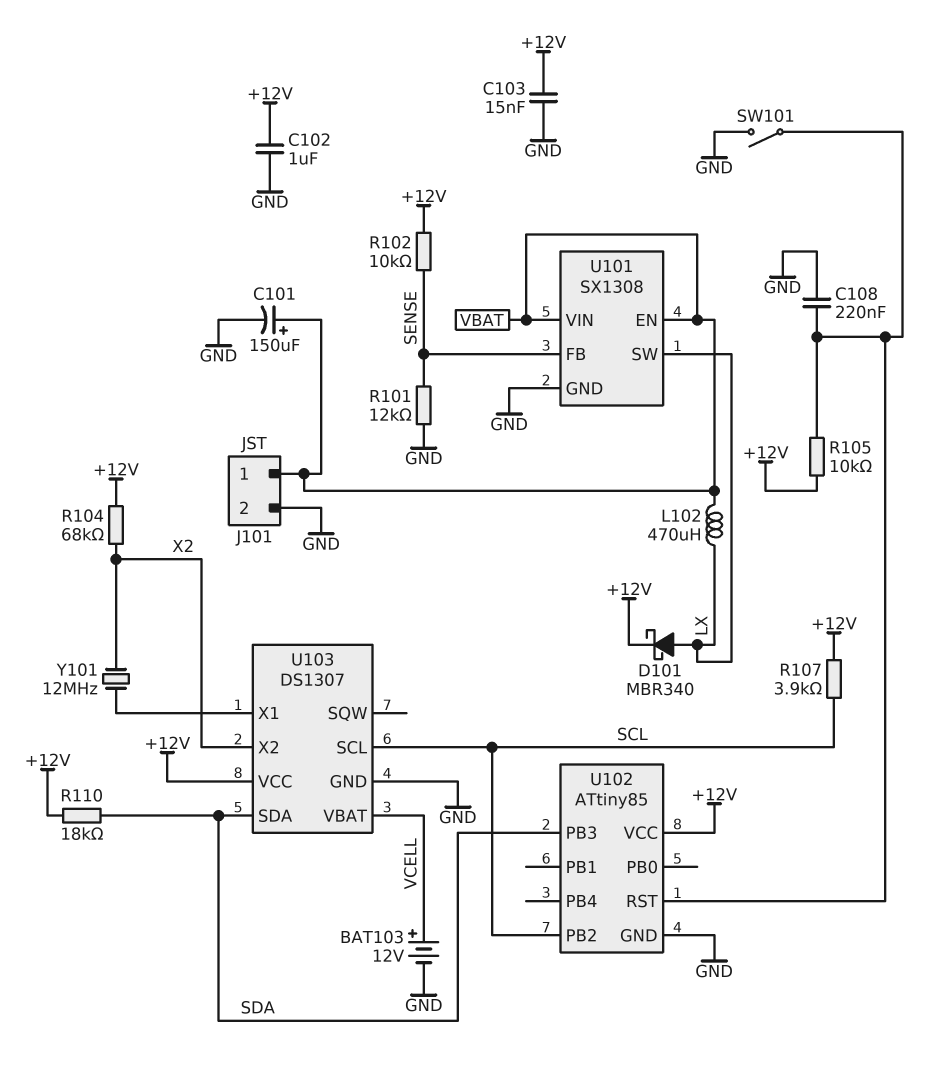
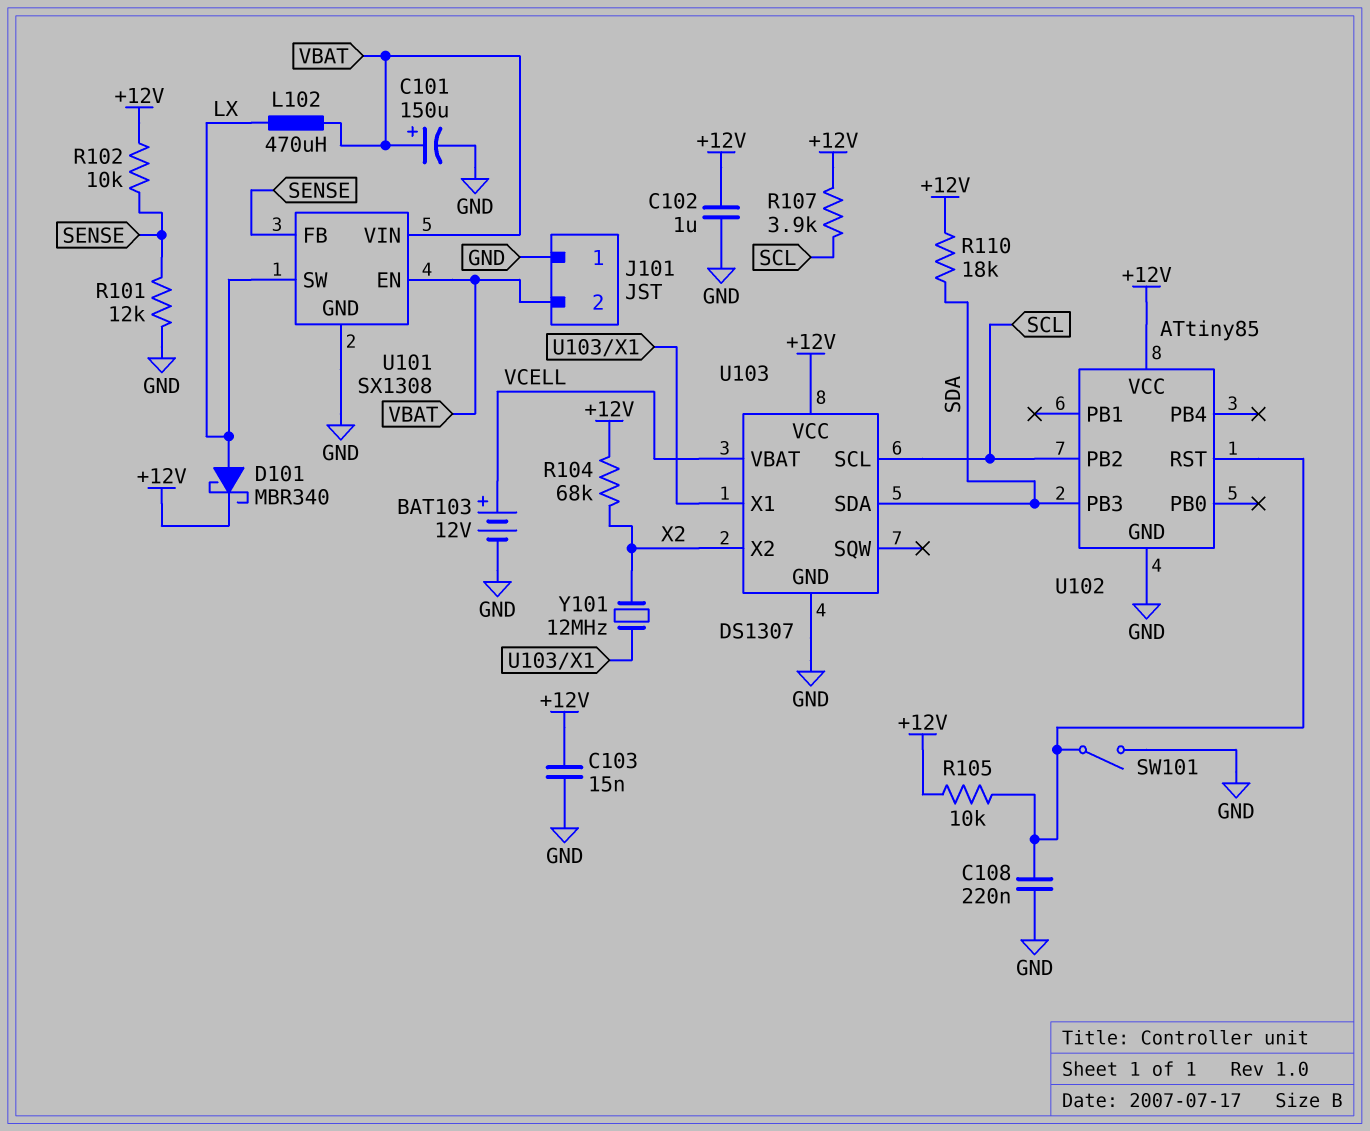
J101 pin 1: VBAT -> GND
J101 pin 2: GND -> VBAT

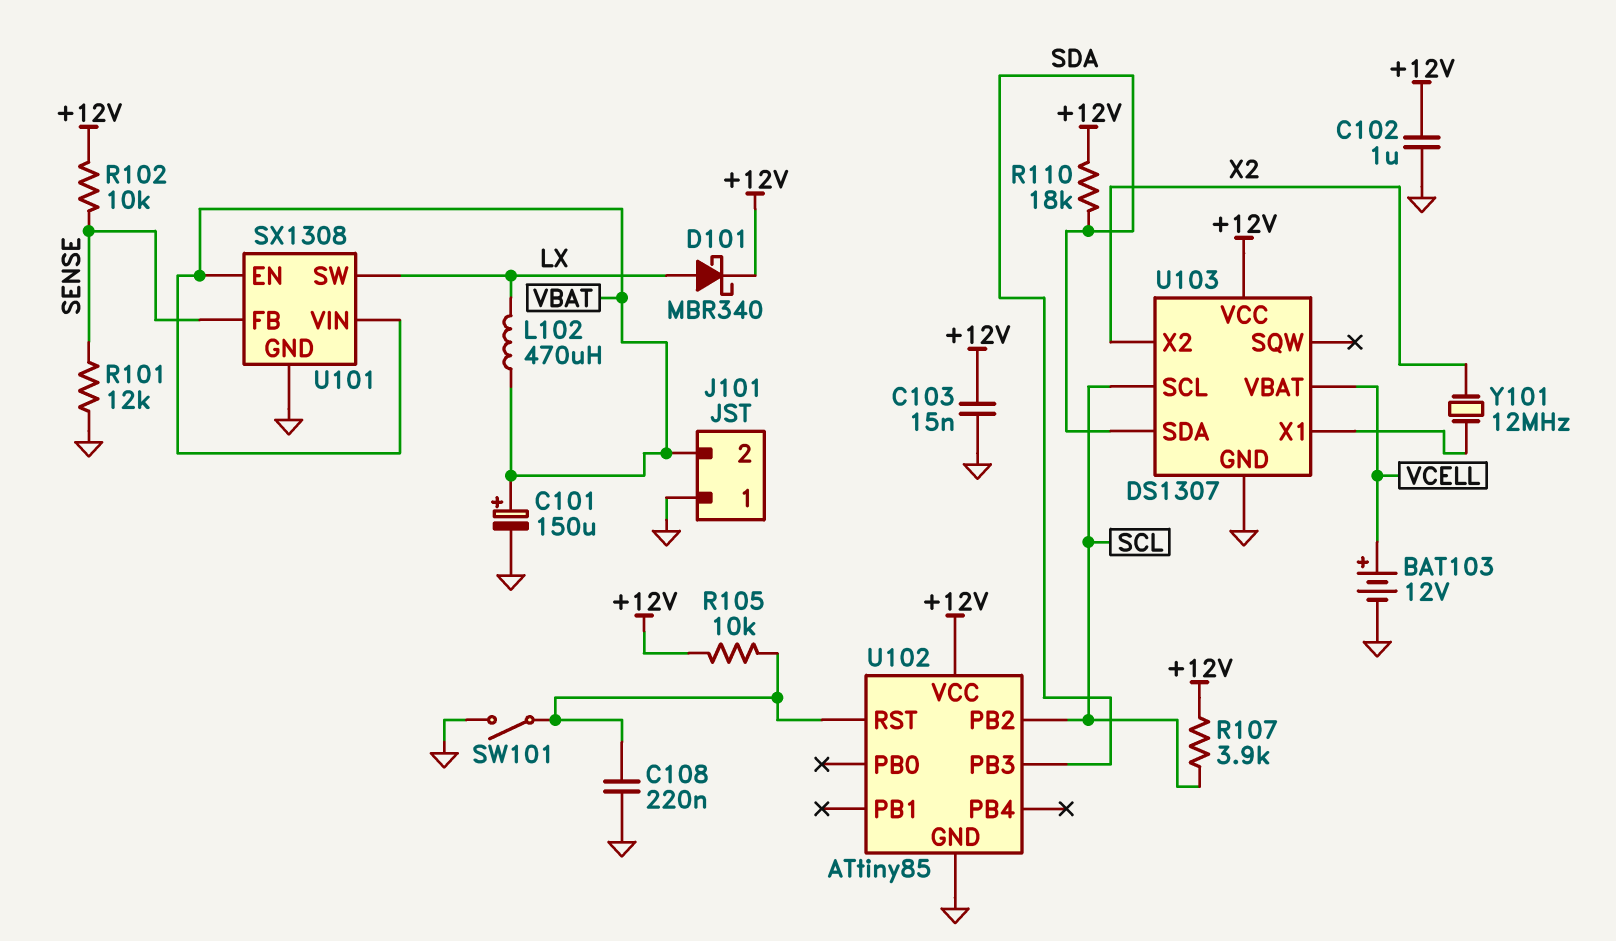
R104: 68k (+12V, X2) -> none

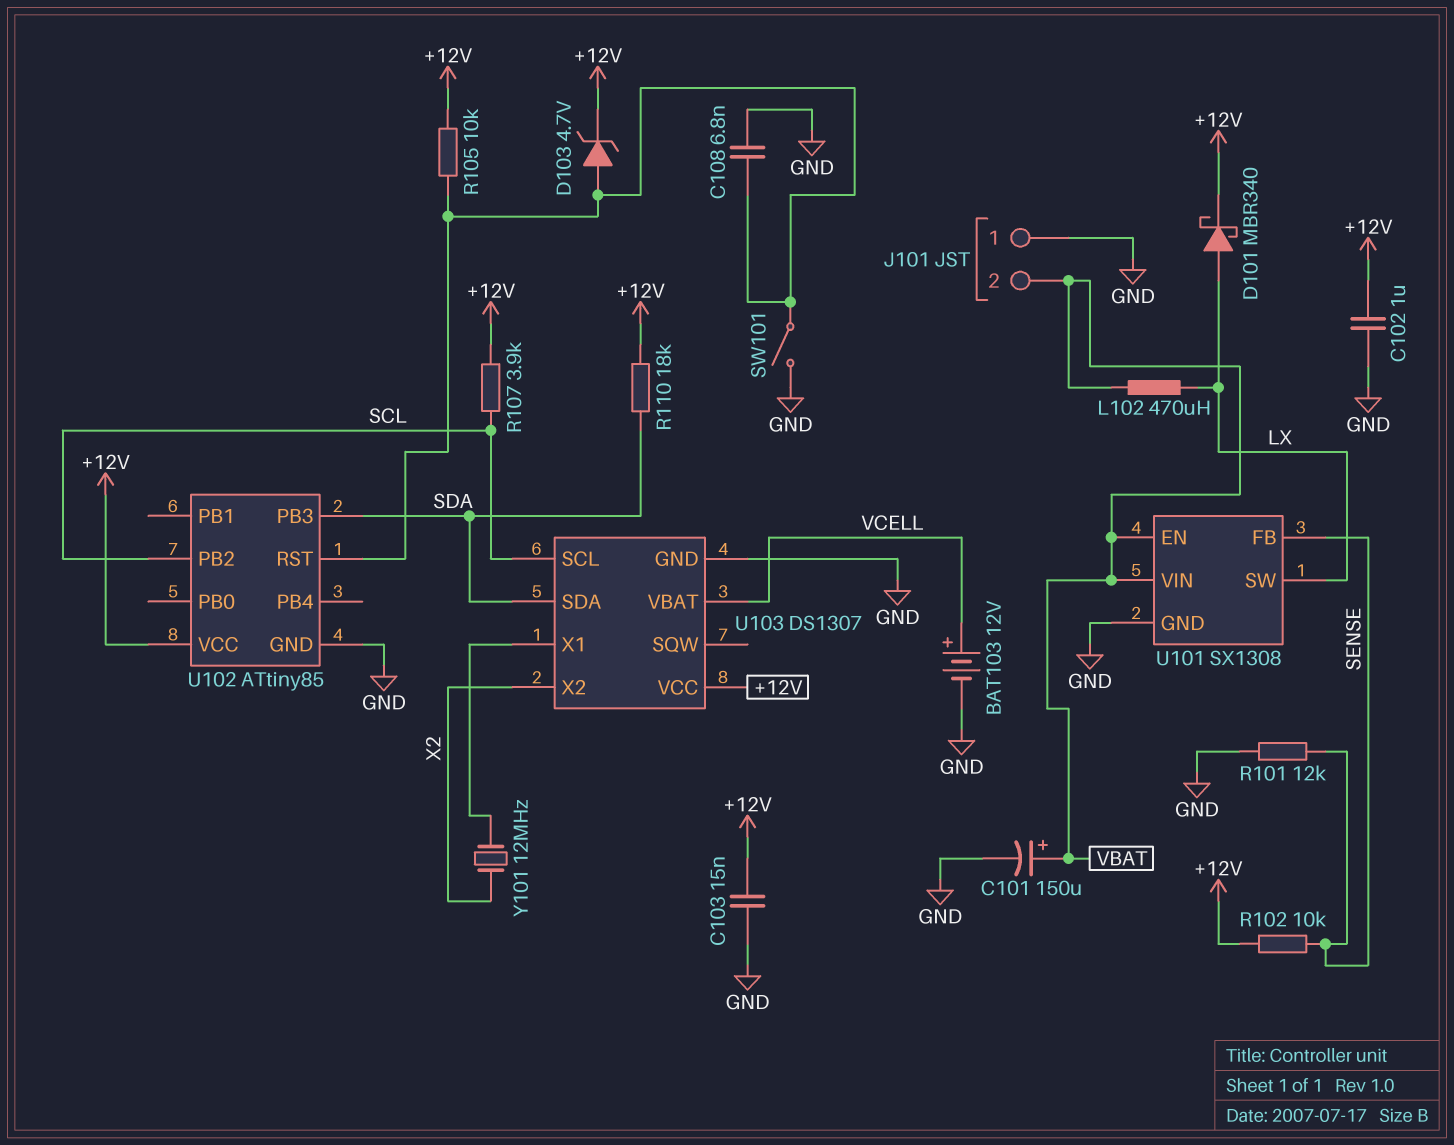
C108: 220nF (GND, U102/RST) -> 6.8nF (GND, U102/RST)
D103: none -> zener 4.7V (A U102/RST, K +12V)

